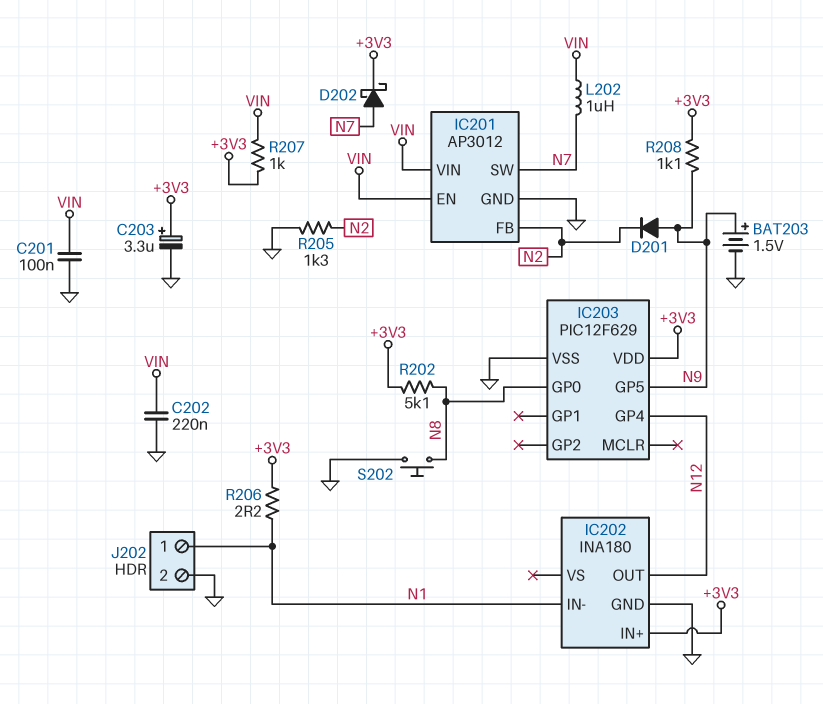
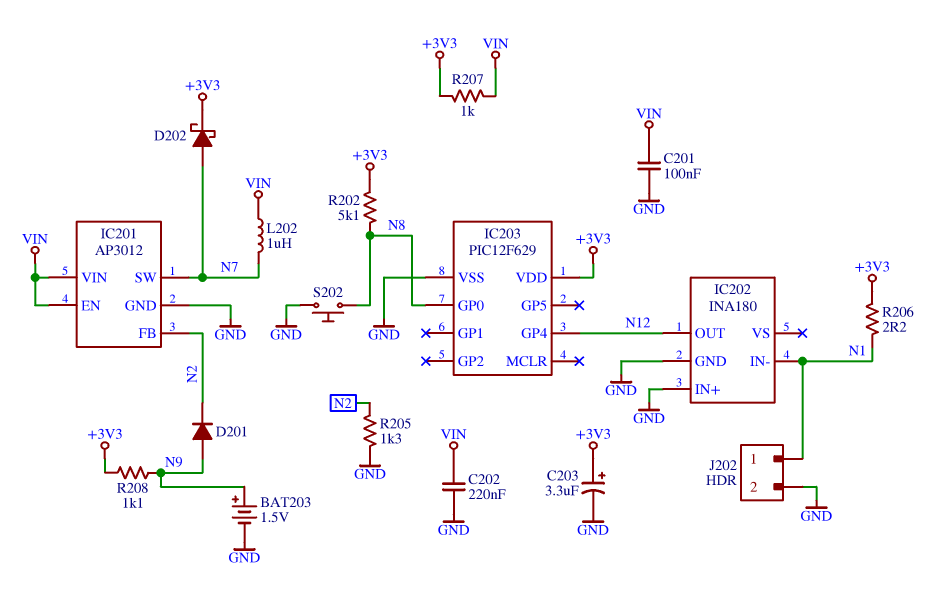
IC202 pin IN+: +3V3 -> GND
IC203 pin GP5: N9 -> none

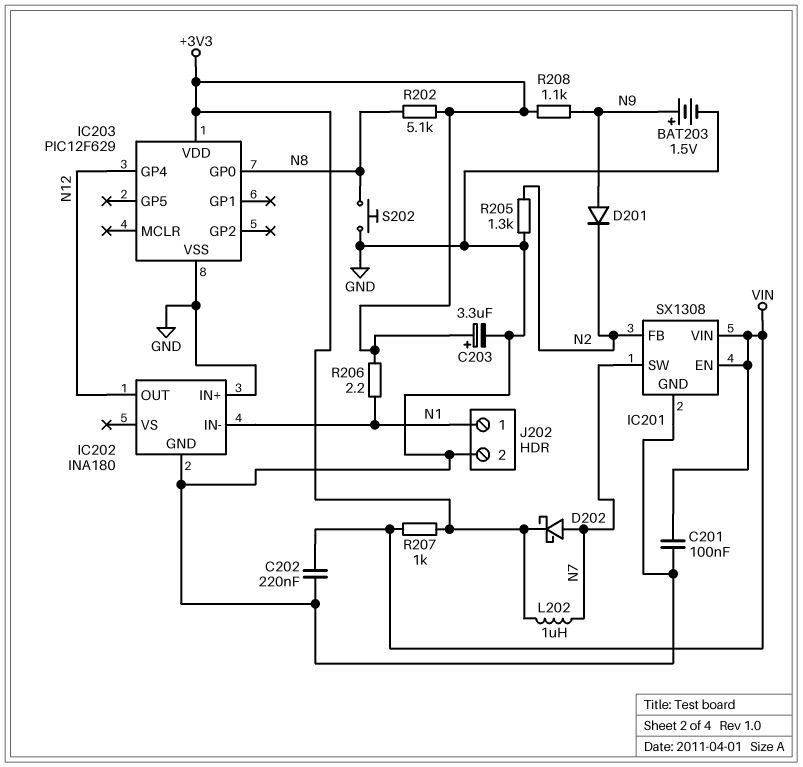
IC201: AP3012 -> SX1308
L202: 1uH (N7, VIN) -> 1uH (+3V3, N7)

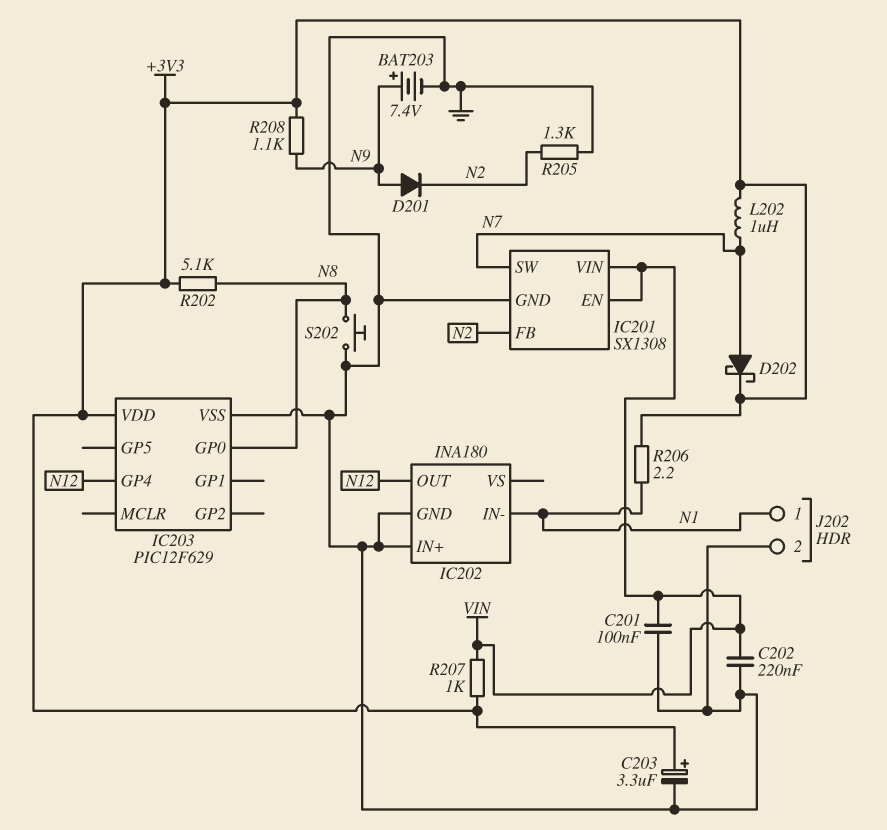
BAT203: 1.5V (plus N9, minus GND) -> 7.4V (plus N9, minus GND)

